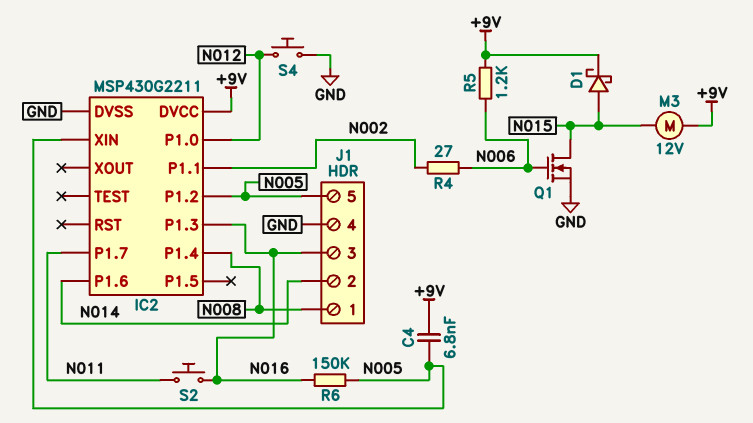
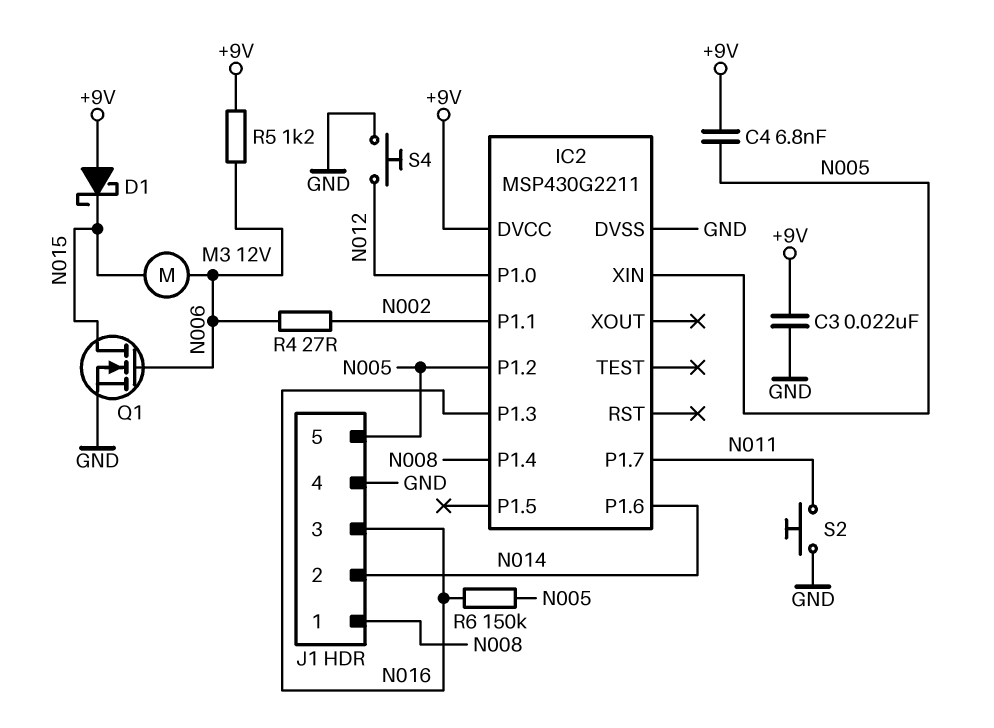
C3: none -> 22nF (+9V, GND)
D1: schottky (A N015, K +9V) -> schottky (A +9V, K N015)
M3: motor 12V (+9V, N015) -> motor 12V (N006, N015)
S2: button (N011, N016) -> button (GND, N011)

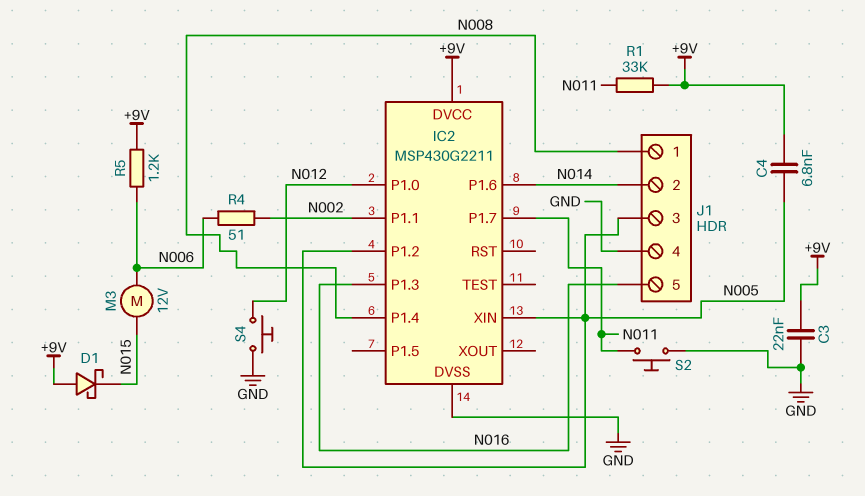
J1 pin 3: N016 -> N005
J1 pin 5: N005 -> N016
Q1: NMOS (G N006, D N015, S GND) -> none
R1: none -> 33k (+9V, N011)
R4: 27 (N002, N006) -> 51 (N002, N006)
R6: 150k (N005, N016) -> none

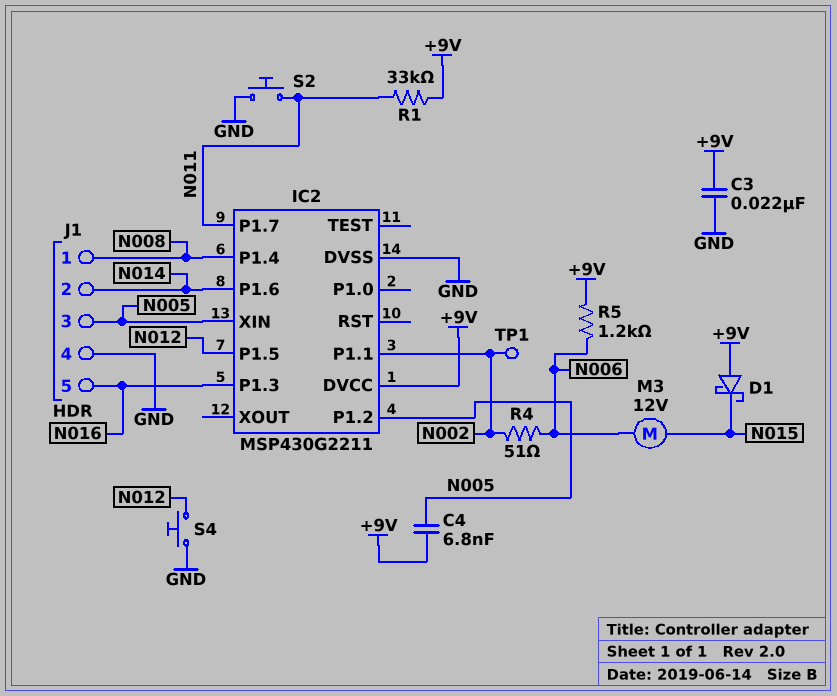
IC2 pin P1.0: N012 -> none
IC2 pin P1.5: none -> N012
TP1: none -> test point (N002)

